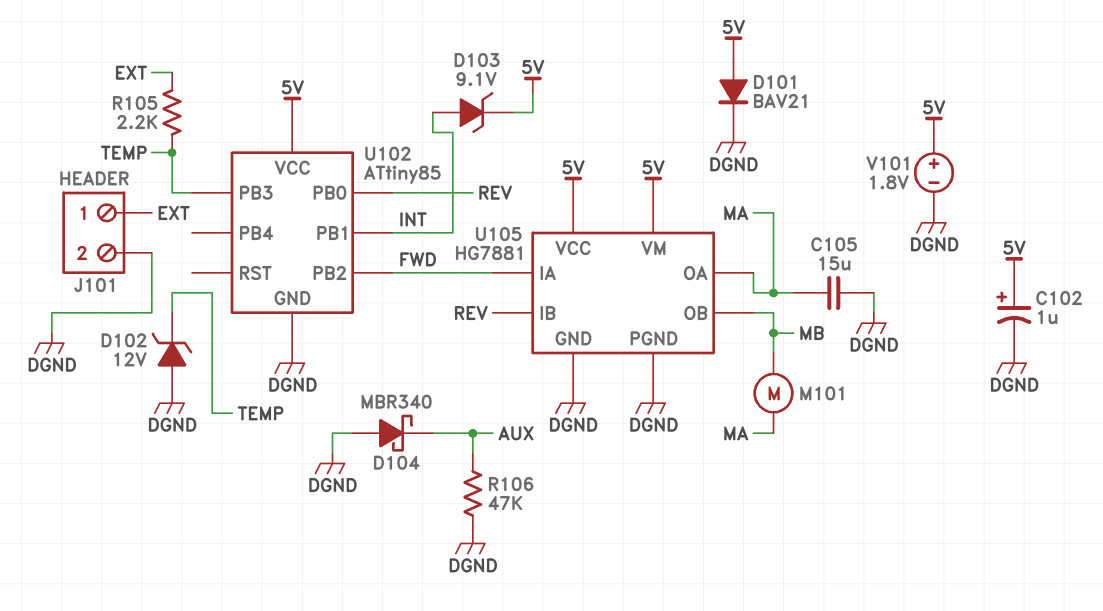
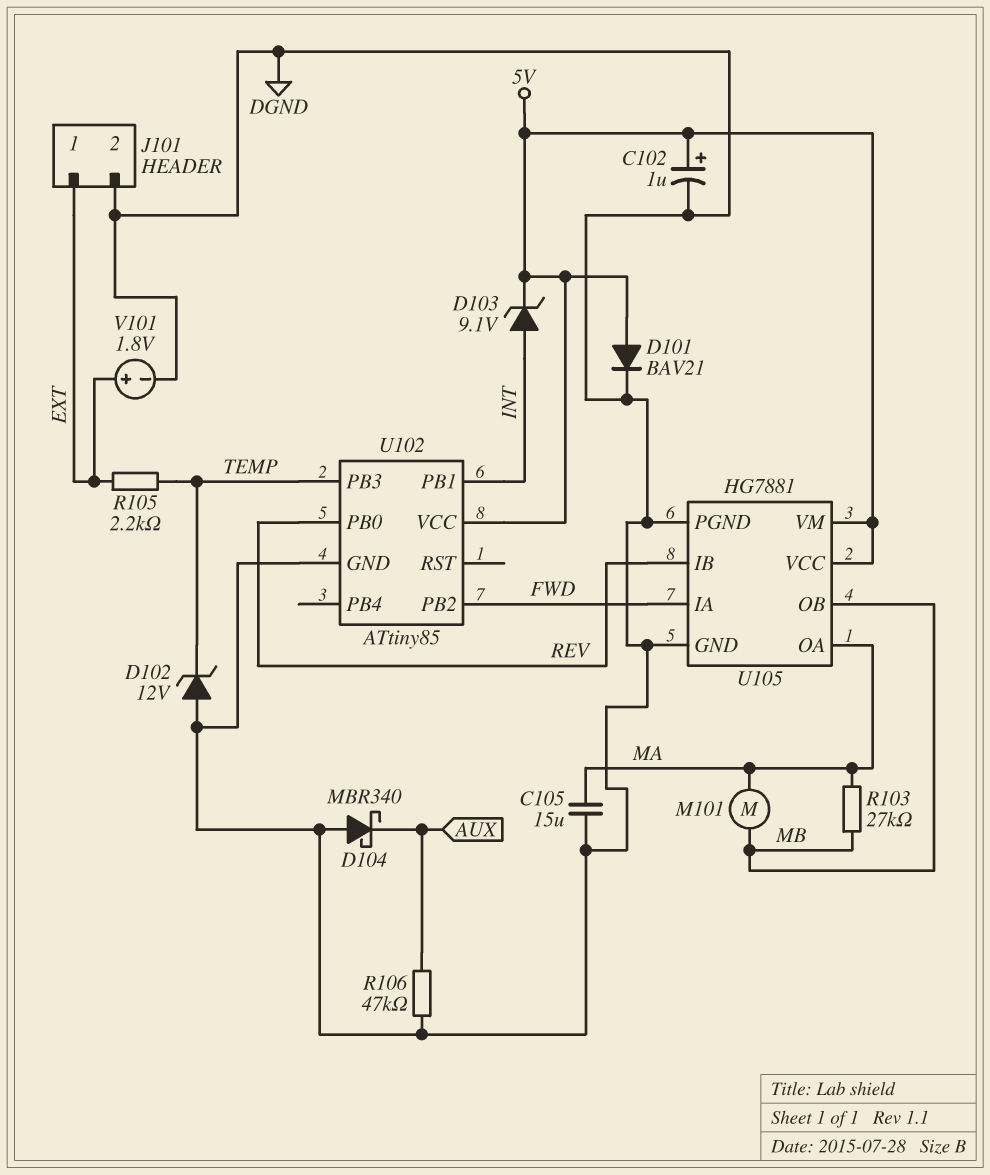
R103: none -> 27k (MA, MB)
V101: 1.8V (plus 5V, minus DGND) -> 1.8V (plus EXT, minus DGND)

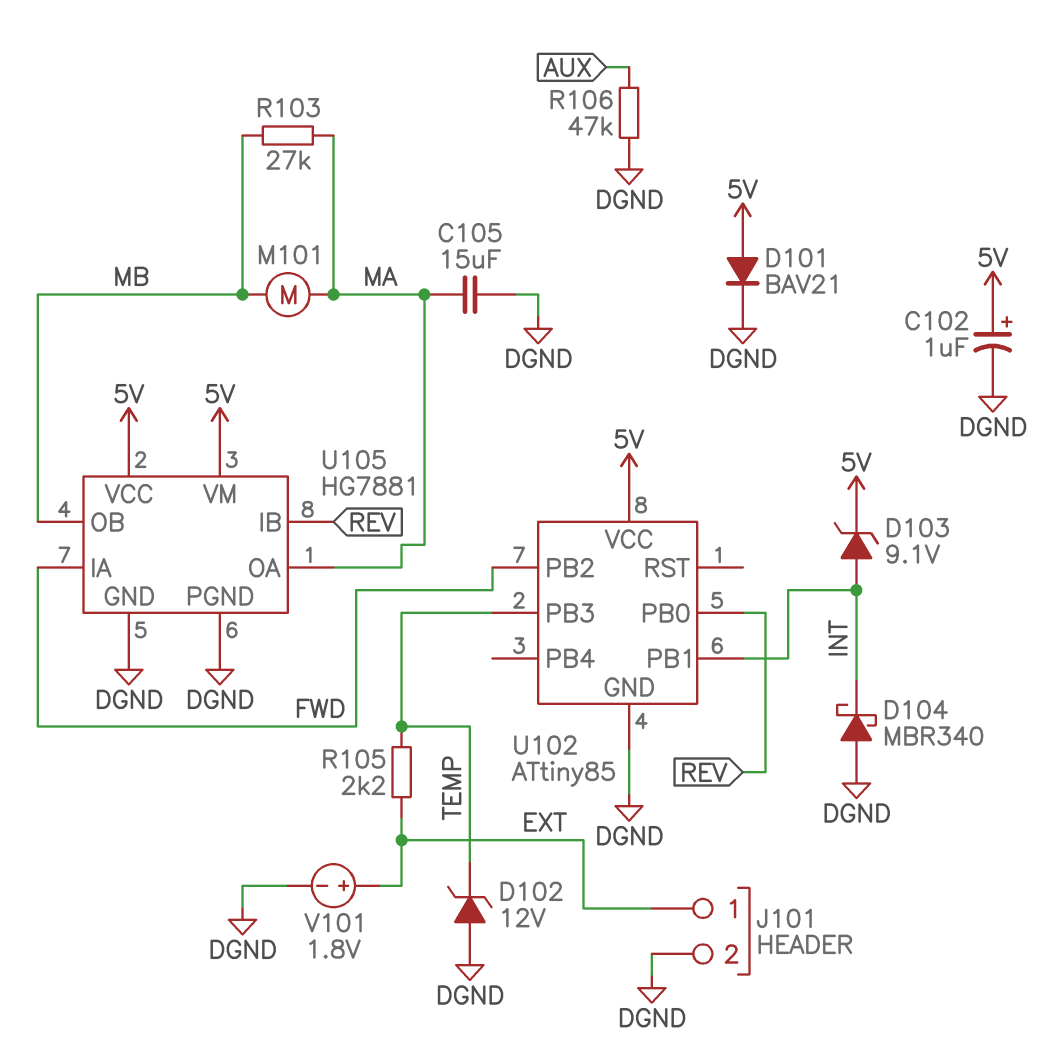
D104: schottky MBR340 (A DGND, K AUX) -> schottky MBR340 (A DGND, K INT)

